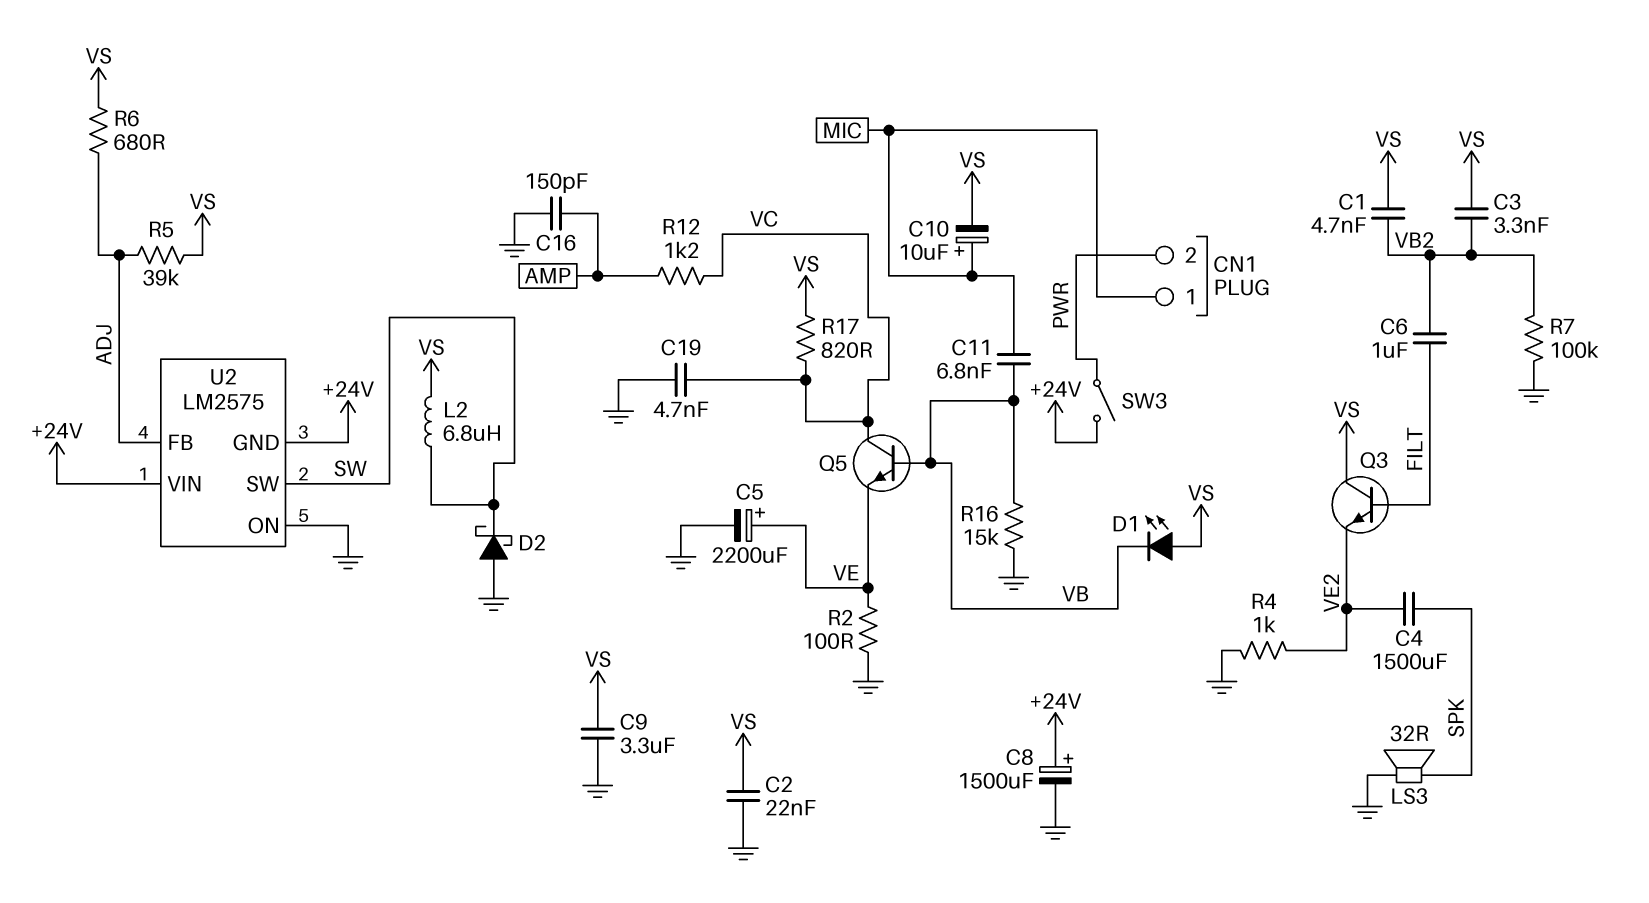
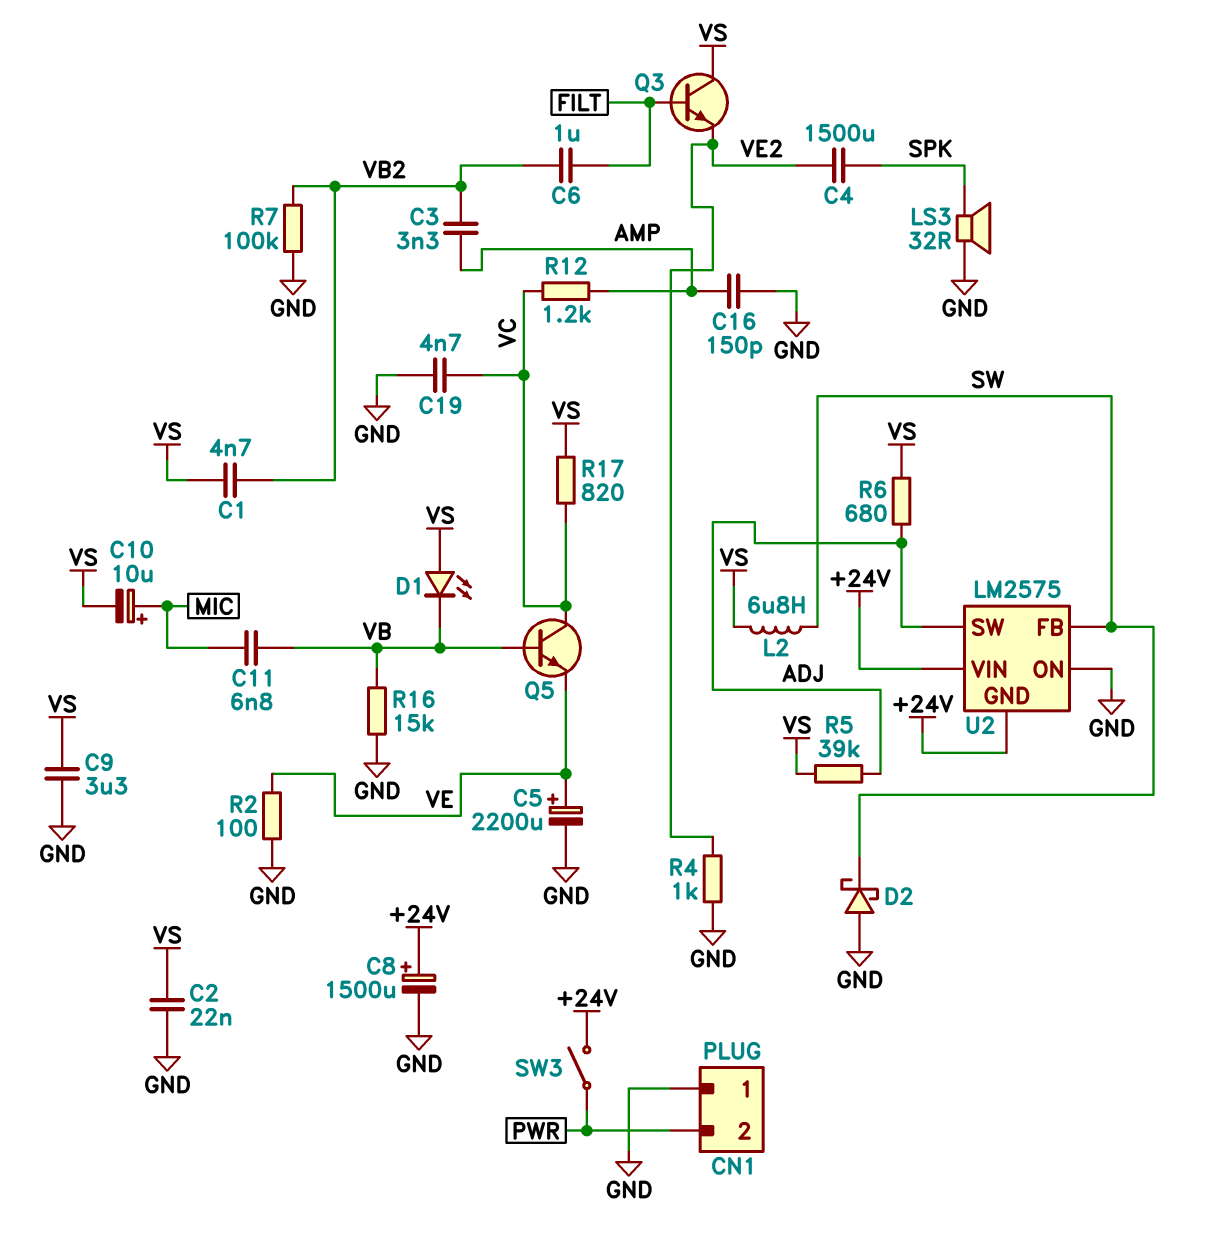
C3: 3.3nF (VB2, VS) -> 3.3nF (AMP, VB2)
CN1 pin 1: MIC -> GND
U2 pin FB: ADJ -> SW
U2 pin SW: SW -> ADJ

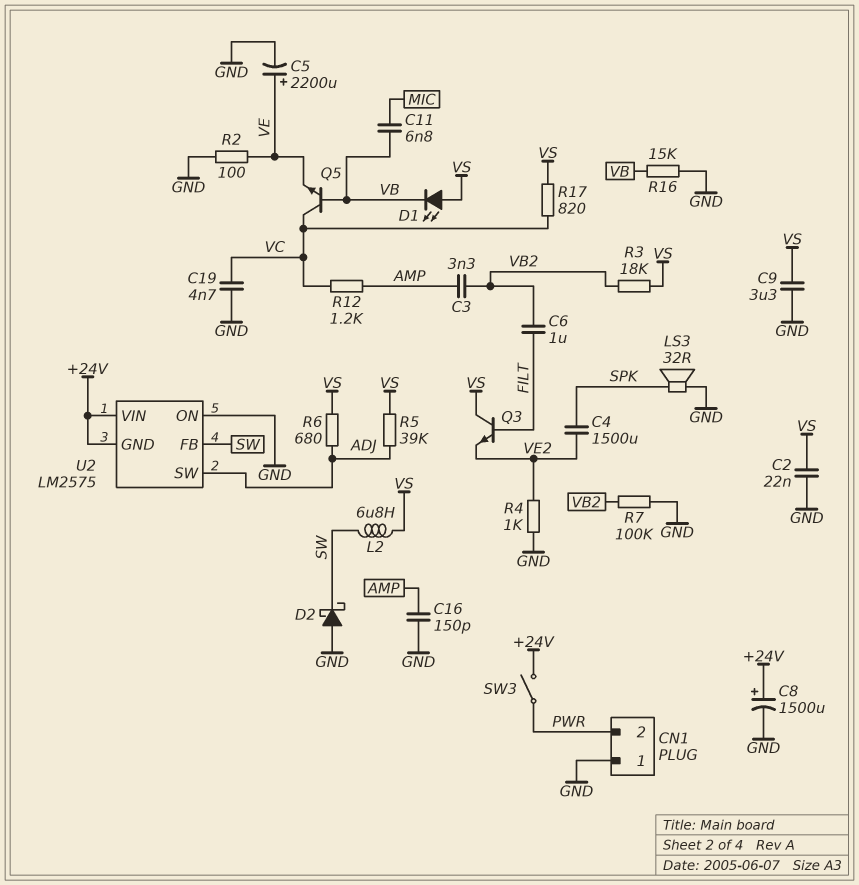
C1: 4.7nF (VB2, VS) -> none
C10: 10uF (plus MIC, minus VS) -> none
R3: none -> 18k (VB2, VS)

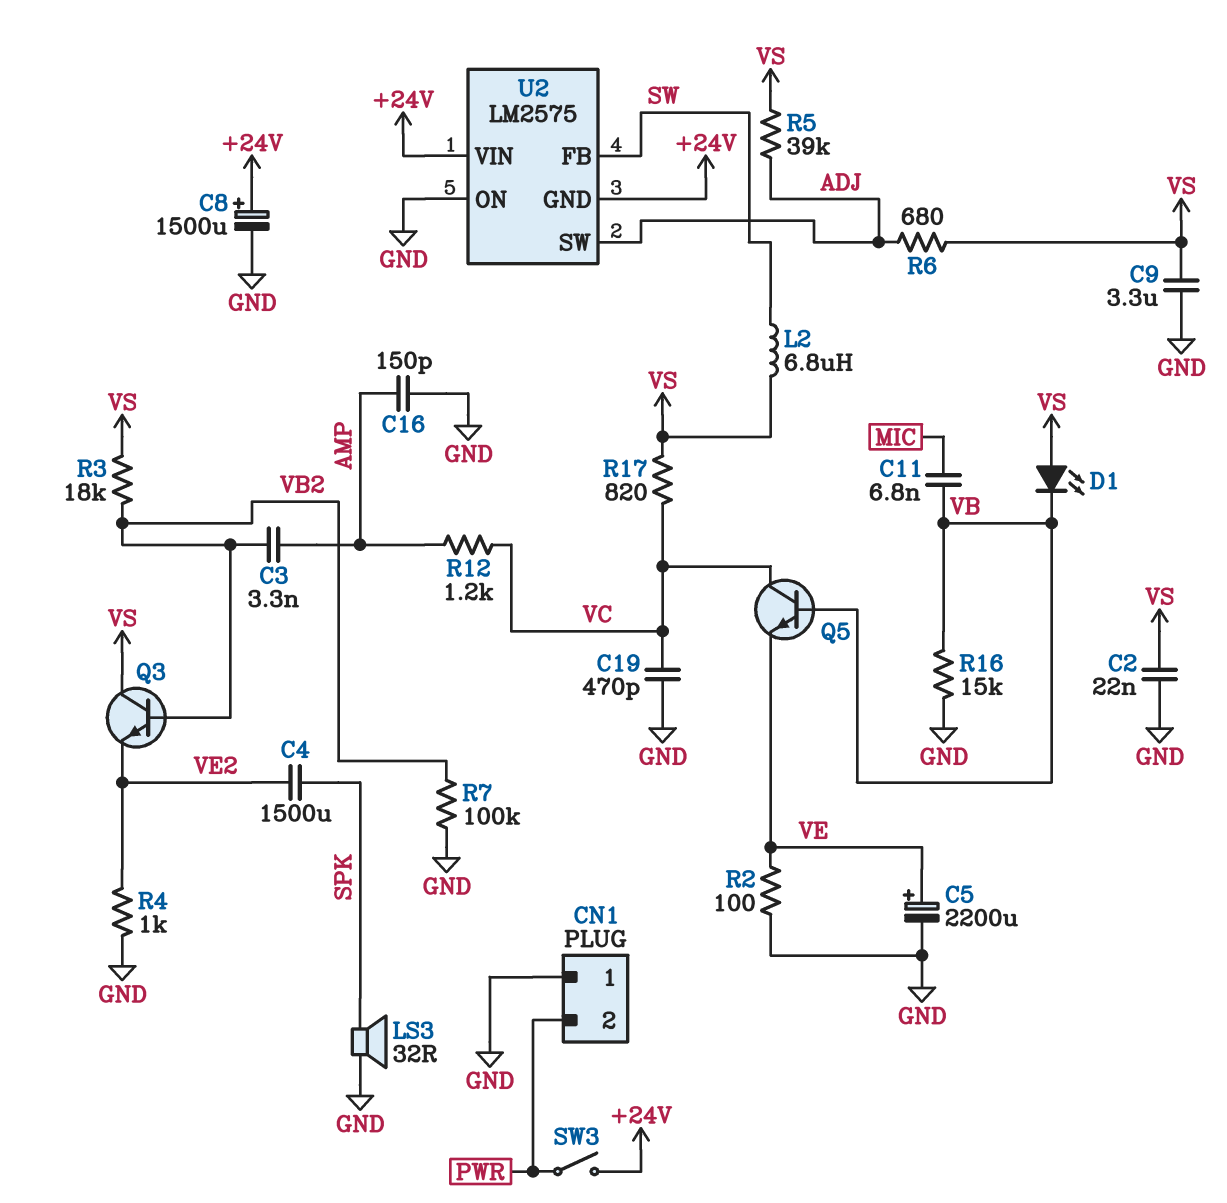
C6: 1uF (FILT, VB2) -> none
C19: 4.7nF (GND, VC) -> 470pF (GND, VC)
D2: schottky (A GND, K SW) -> none
Q3: NPN (B FILT, C VS, E VE2) -> NPN (B VB2, C VS, E VE2)

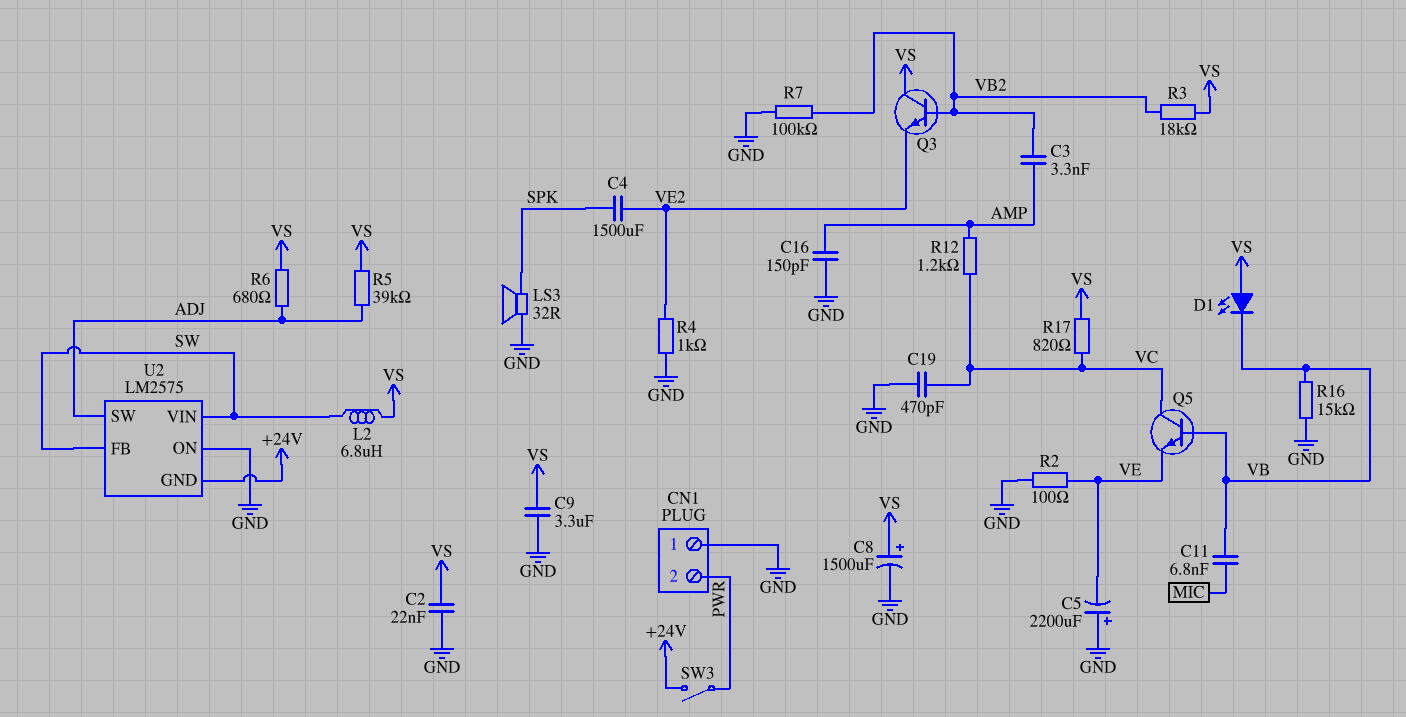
C5: 2200uF (plus VE, minus GND) -> 2200uF (plus GND, minus VE)
C8: 1500uF (plus +24V, minus GND) -> 1500uF (plus VS, minus GND)
U2 pin VIN: +24V -> SW

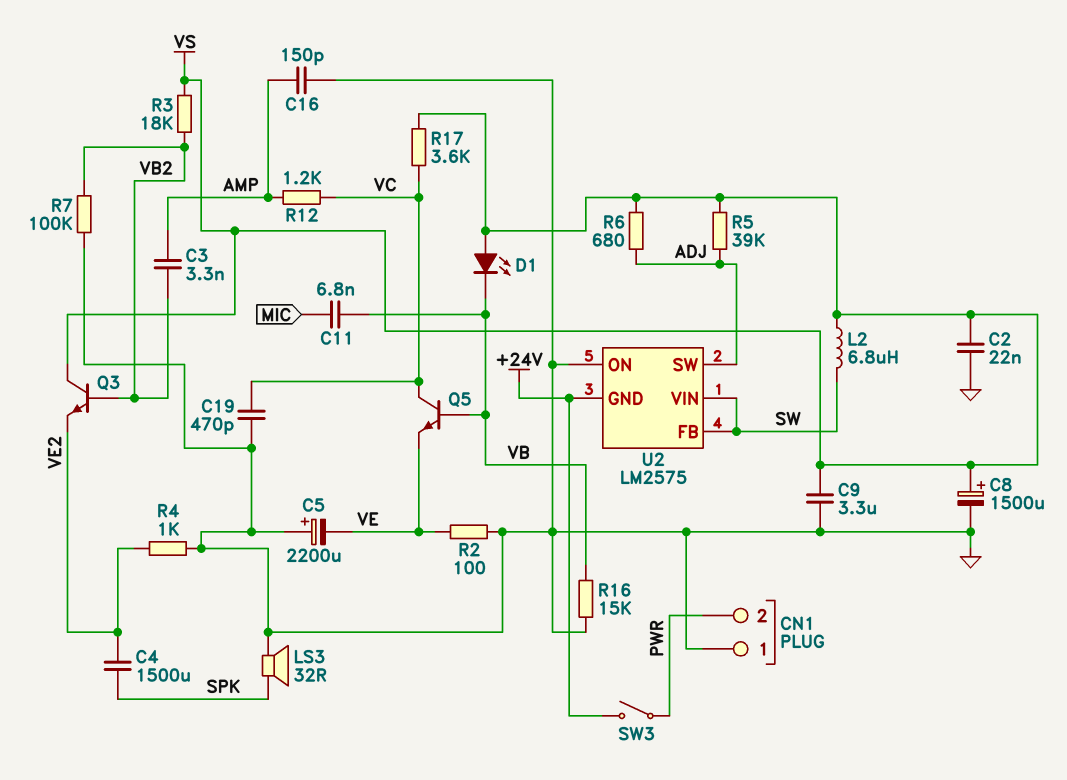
R17: 820 (VC, VS) -> 3.6k (VC, VS)

